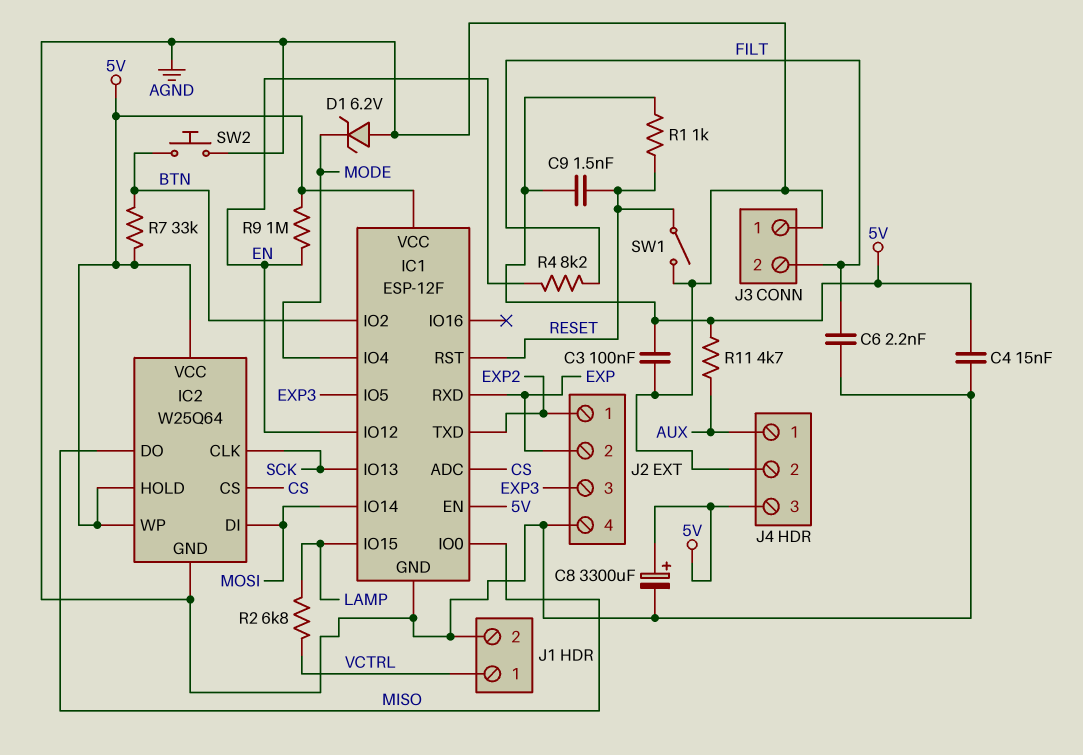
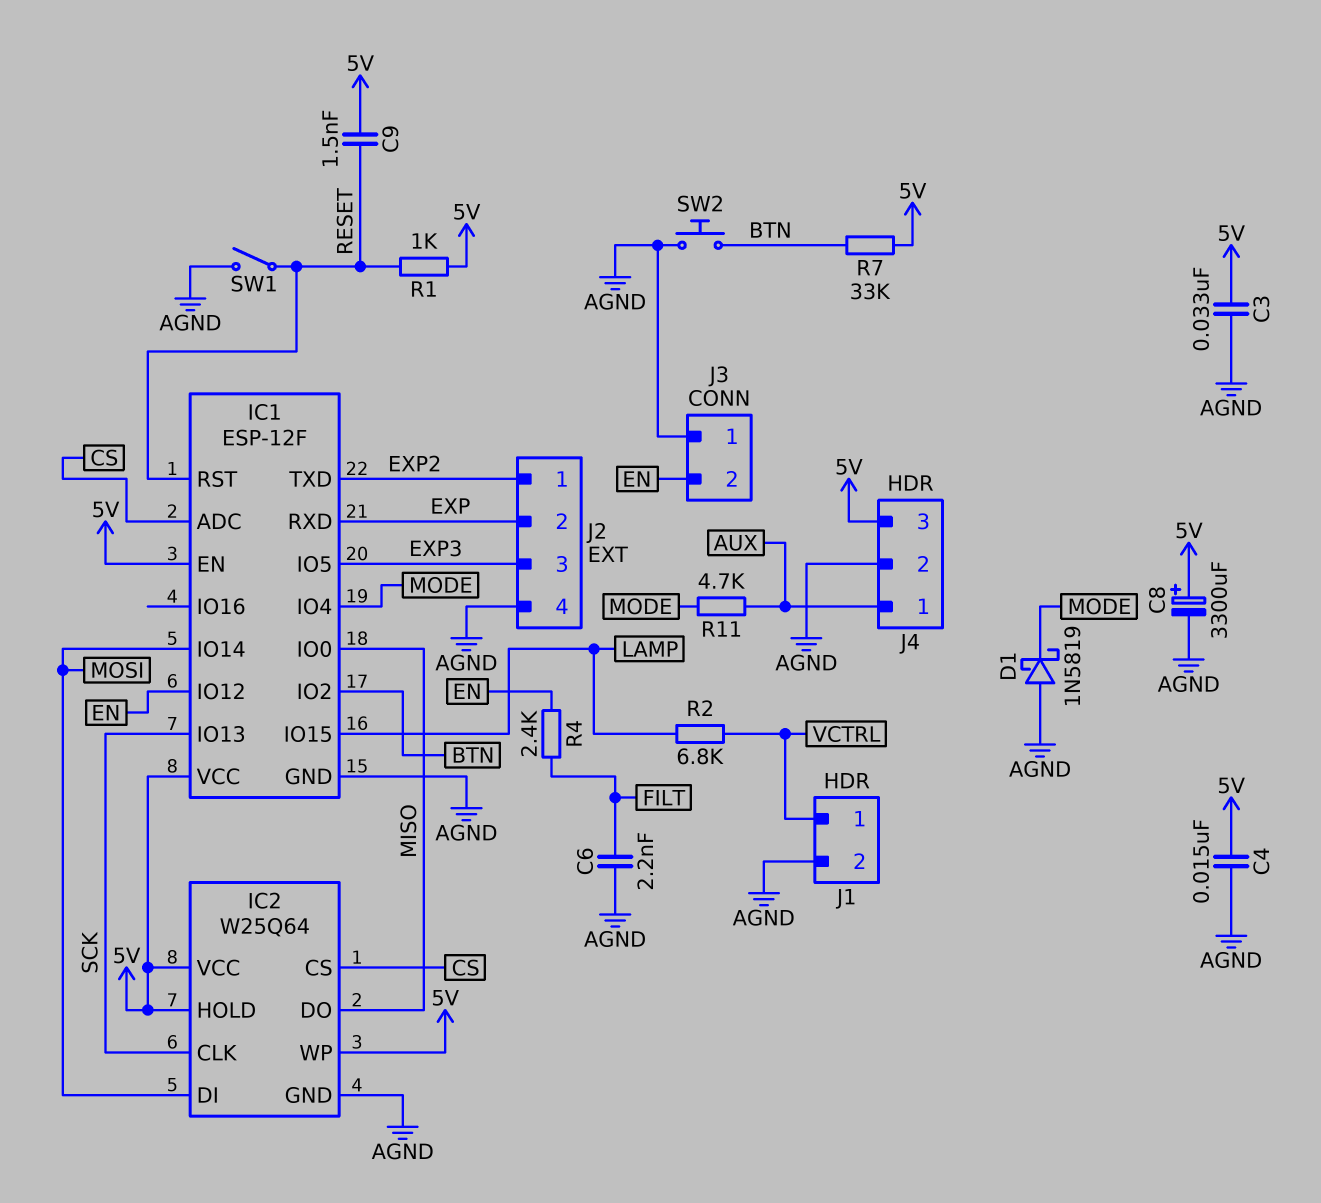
C3: 100nF (5V, AGND) -> 33nF (5V, AGND)
D1: zener 6.2V (A AGND, K MODE) -> schottky 1N5819 (A AGND, K MODE)
J3 pin 2: FILT -> EN
R4: 8.2k (EN, FILT) -> 2.4k (EN, FILT)
R9: 1M (5V, EN) -> none
R11: 4.7k (5V, AUX) -> 4.7k (AUX, MODE)

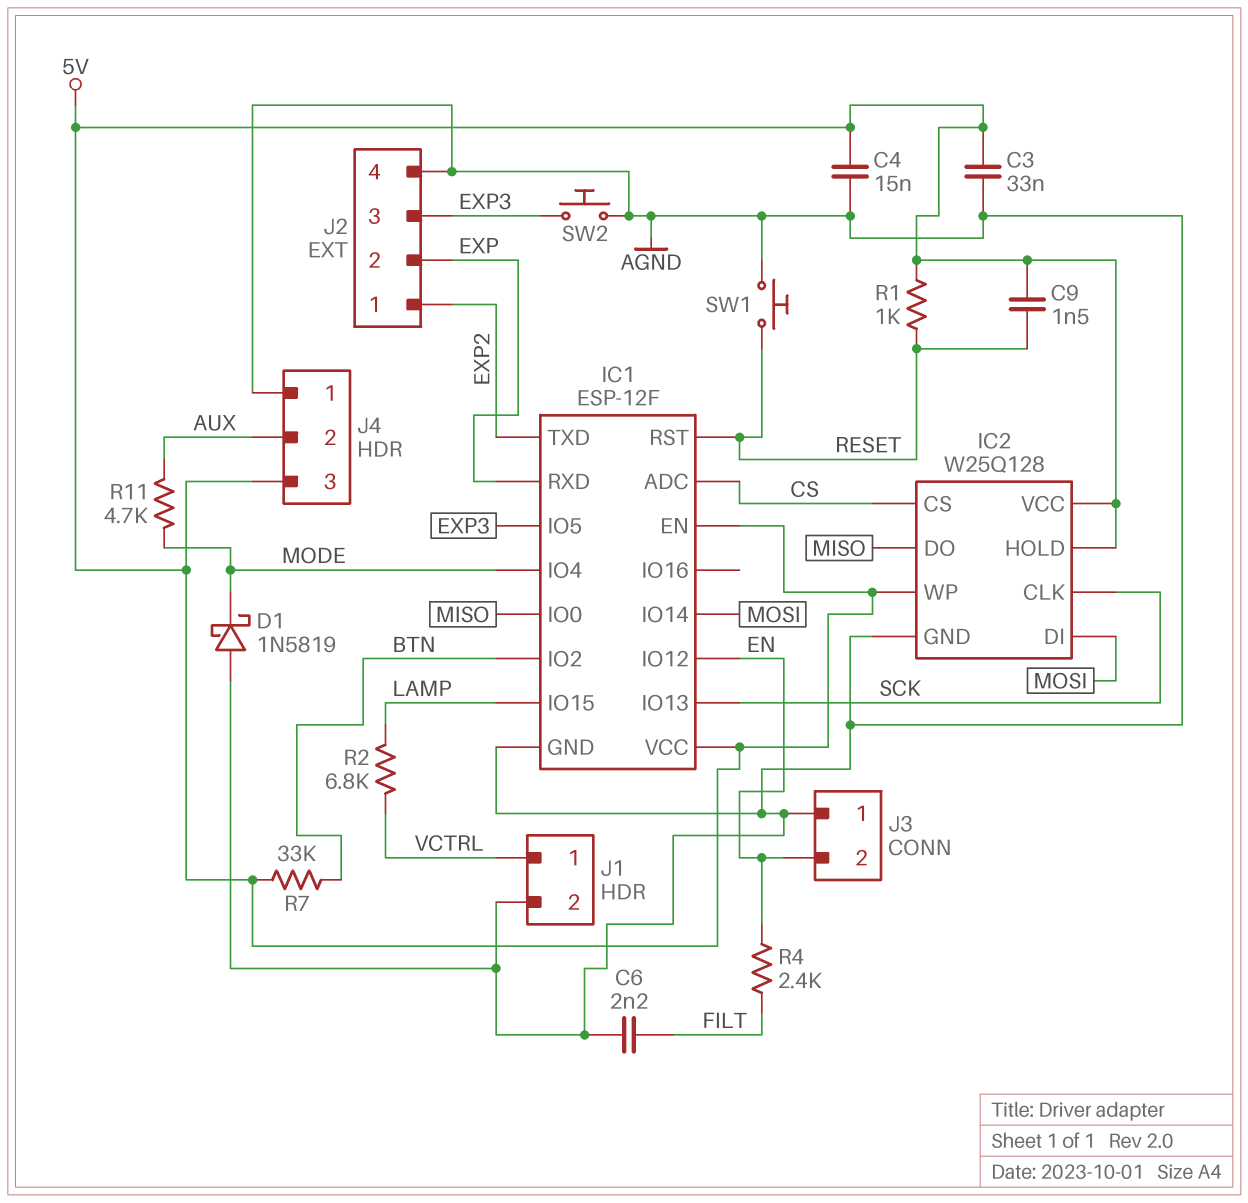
C8: 3300uF (plus 5V, minus AGND) -> none
IC2: W25Q64 -> W25Q128
J4 pin 1: AUX -> AGND
J4 pin 2: AGND -> AUX
SW1: switch (AGND, RESET) -> button (AGND, RESET)
SW2: button (AGND, BTN) -> button (AGND, EXP3)

